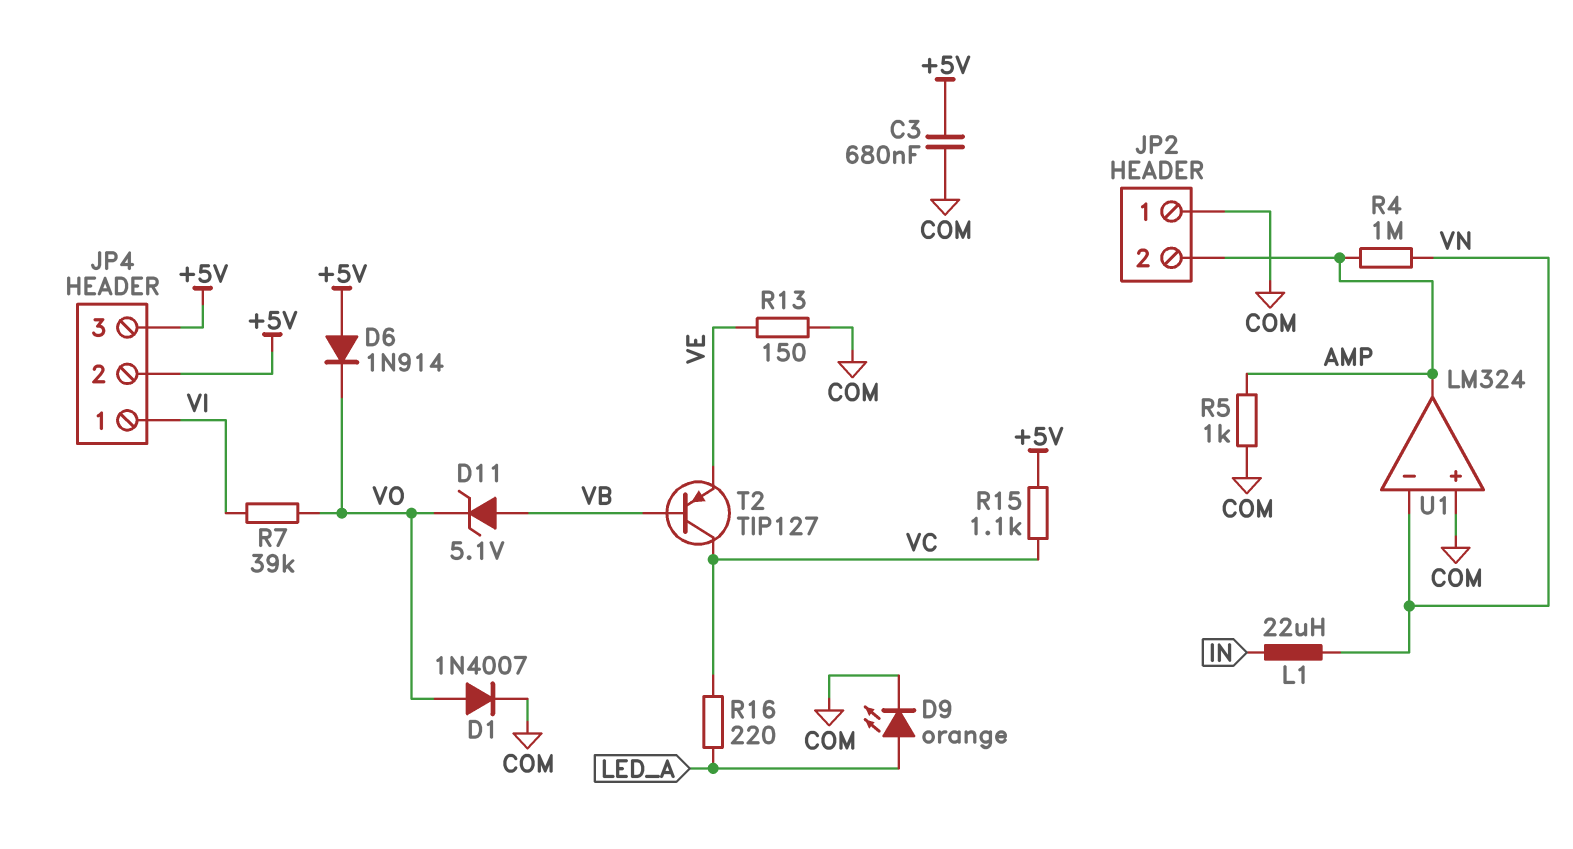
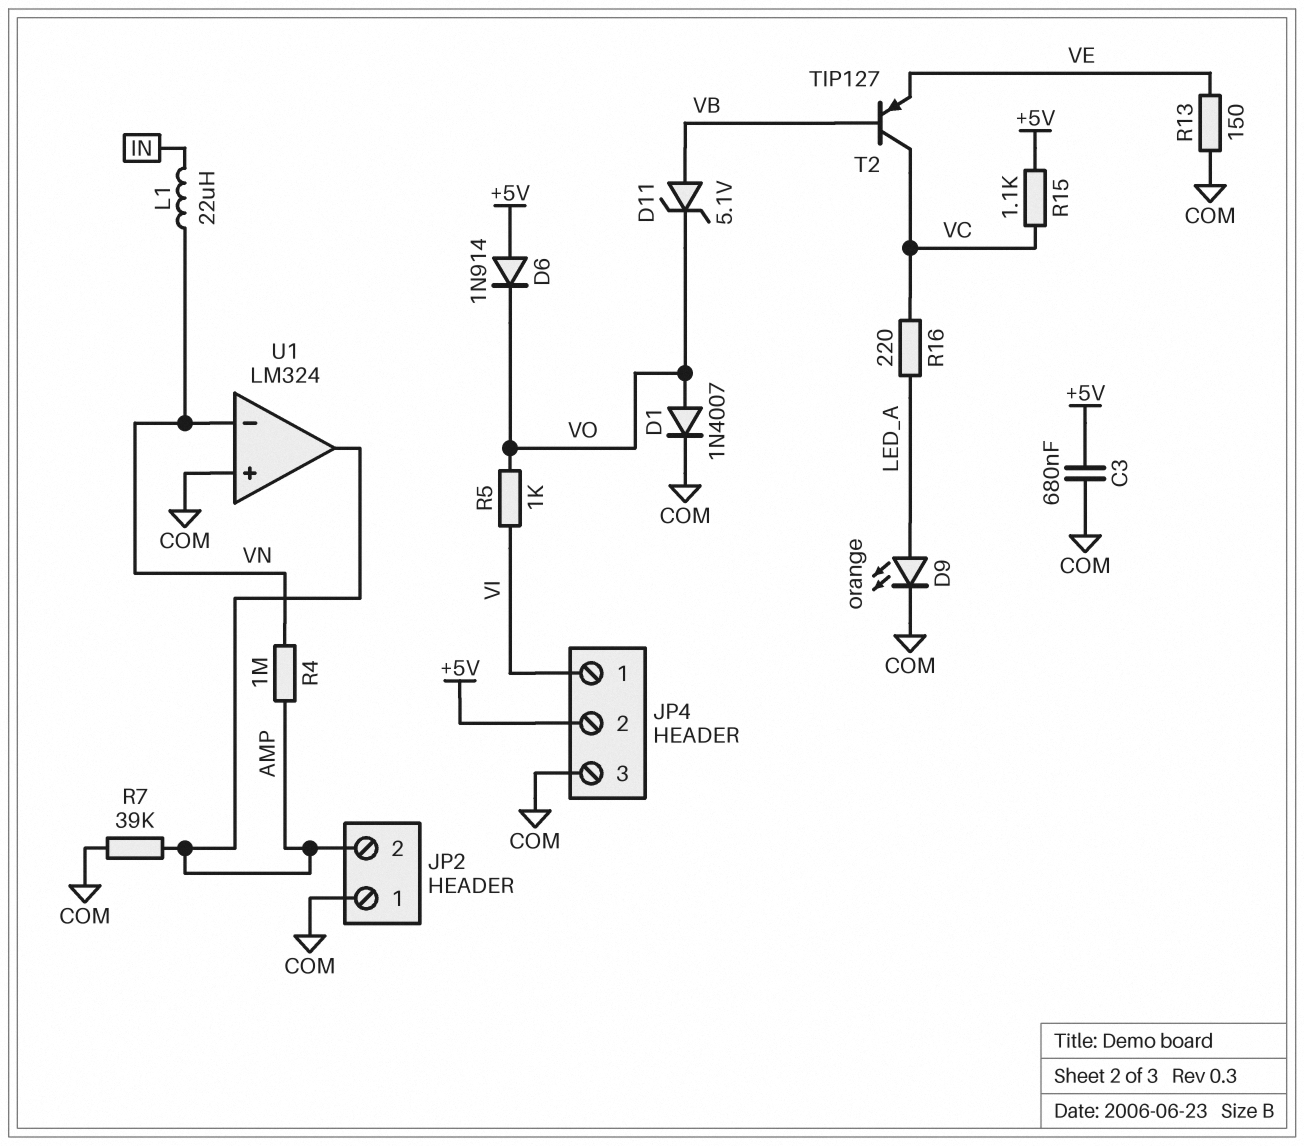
JP4 pin 3: +5V -> COM
R5: 1k (AMP, COM) -> 1k (VI, VO)
R7: 39k (VI, VO) -> 39k (AMP, COM)

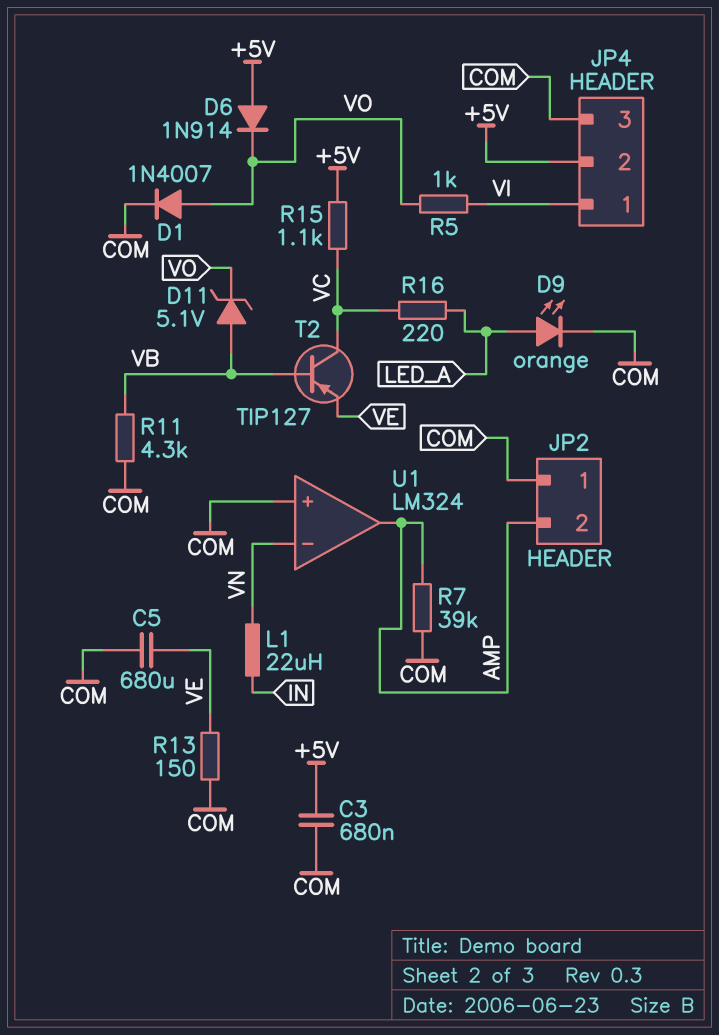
C5: none -> 680uF (COM, VE)
R4: 1M (AMP, VN) -> none
R11: none -> 4.3k (COM, VB)

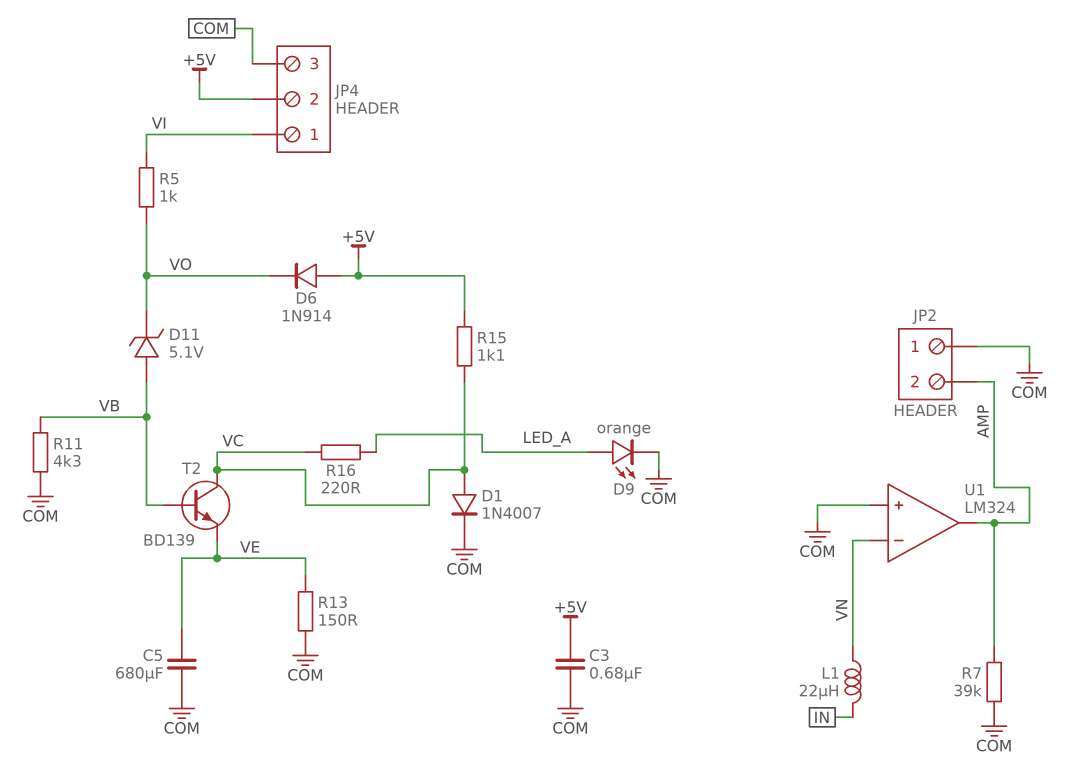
D1: diode 1N4007 (A VO, K COM) -> diode 1N4007 (A VC, K COM)
T2: PNP TIP127 (B VB, C VC, E VE) -> NPN BD139 (B VB, C VC, E VE)

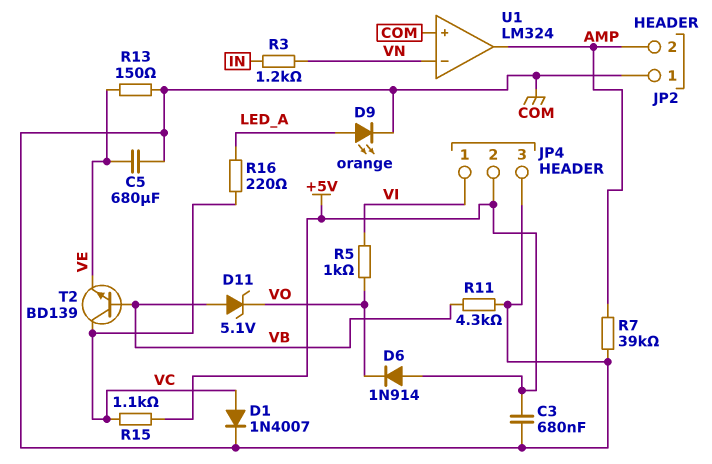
L1: 22uH (IN, VN) -> none
R3: none -> 1.2k (IN, VN)

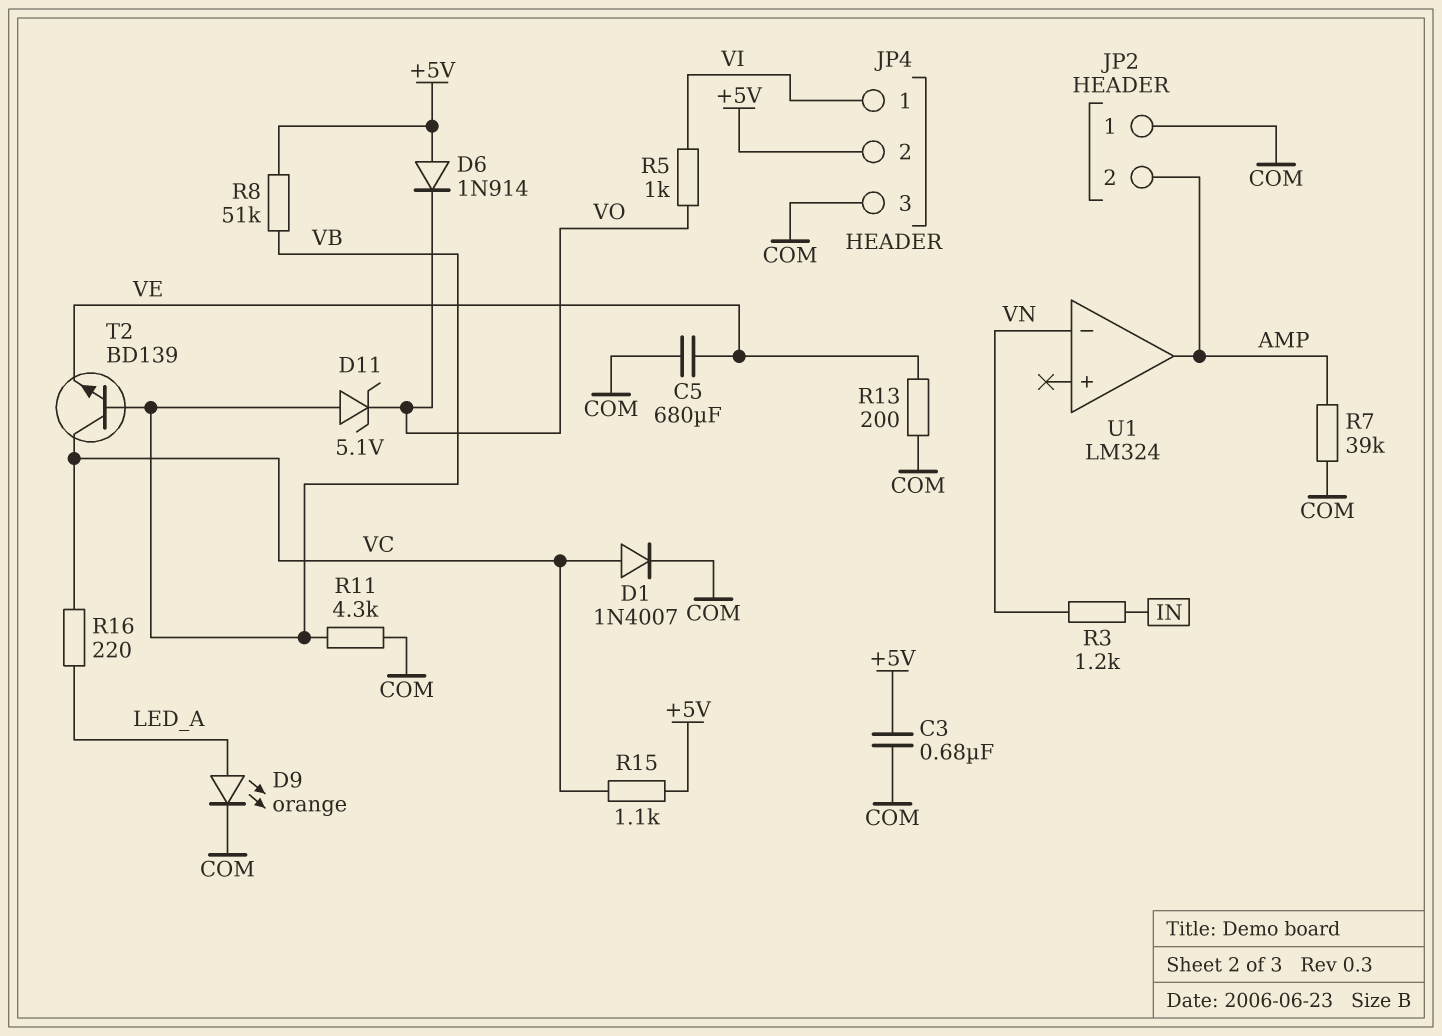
R8: none -> 51k (+5V, VB)
R13: 150 (COM, VE) -> 200 (COM, VE)
U1 pin in+: COM -> none

